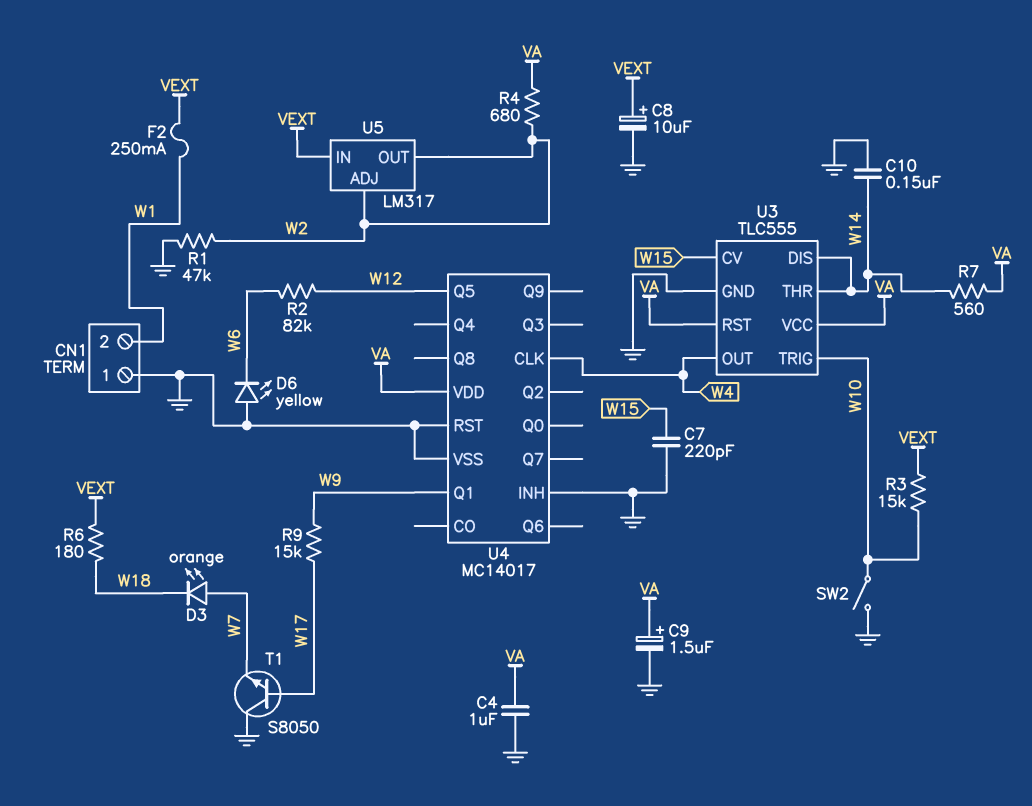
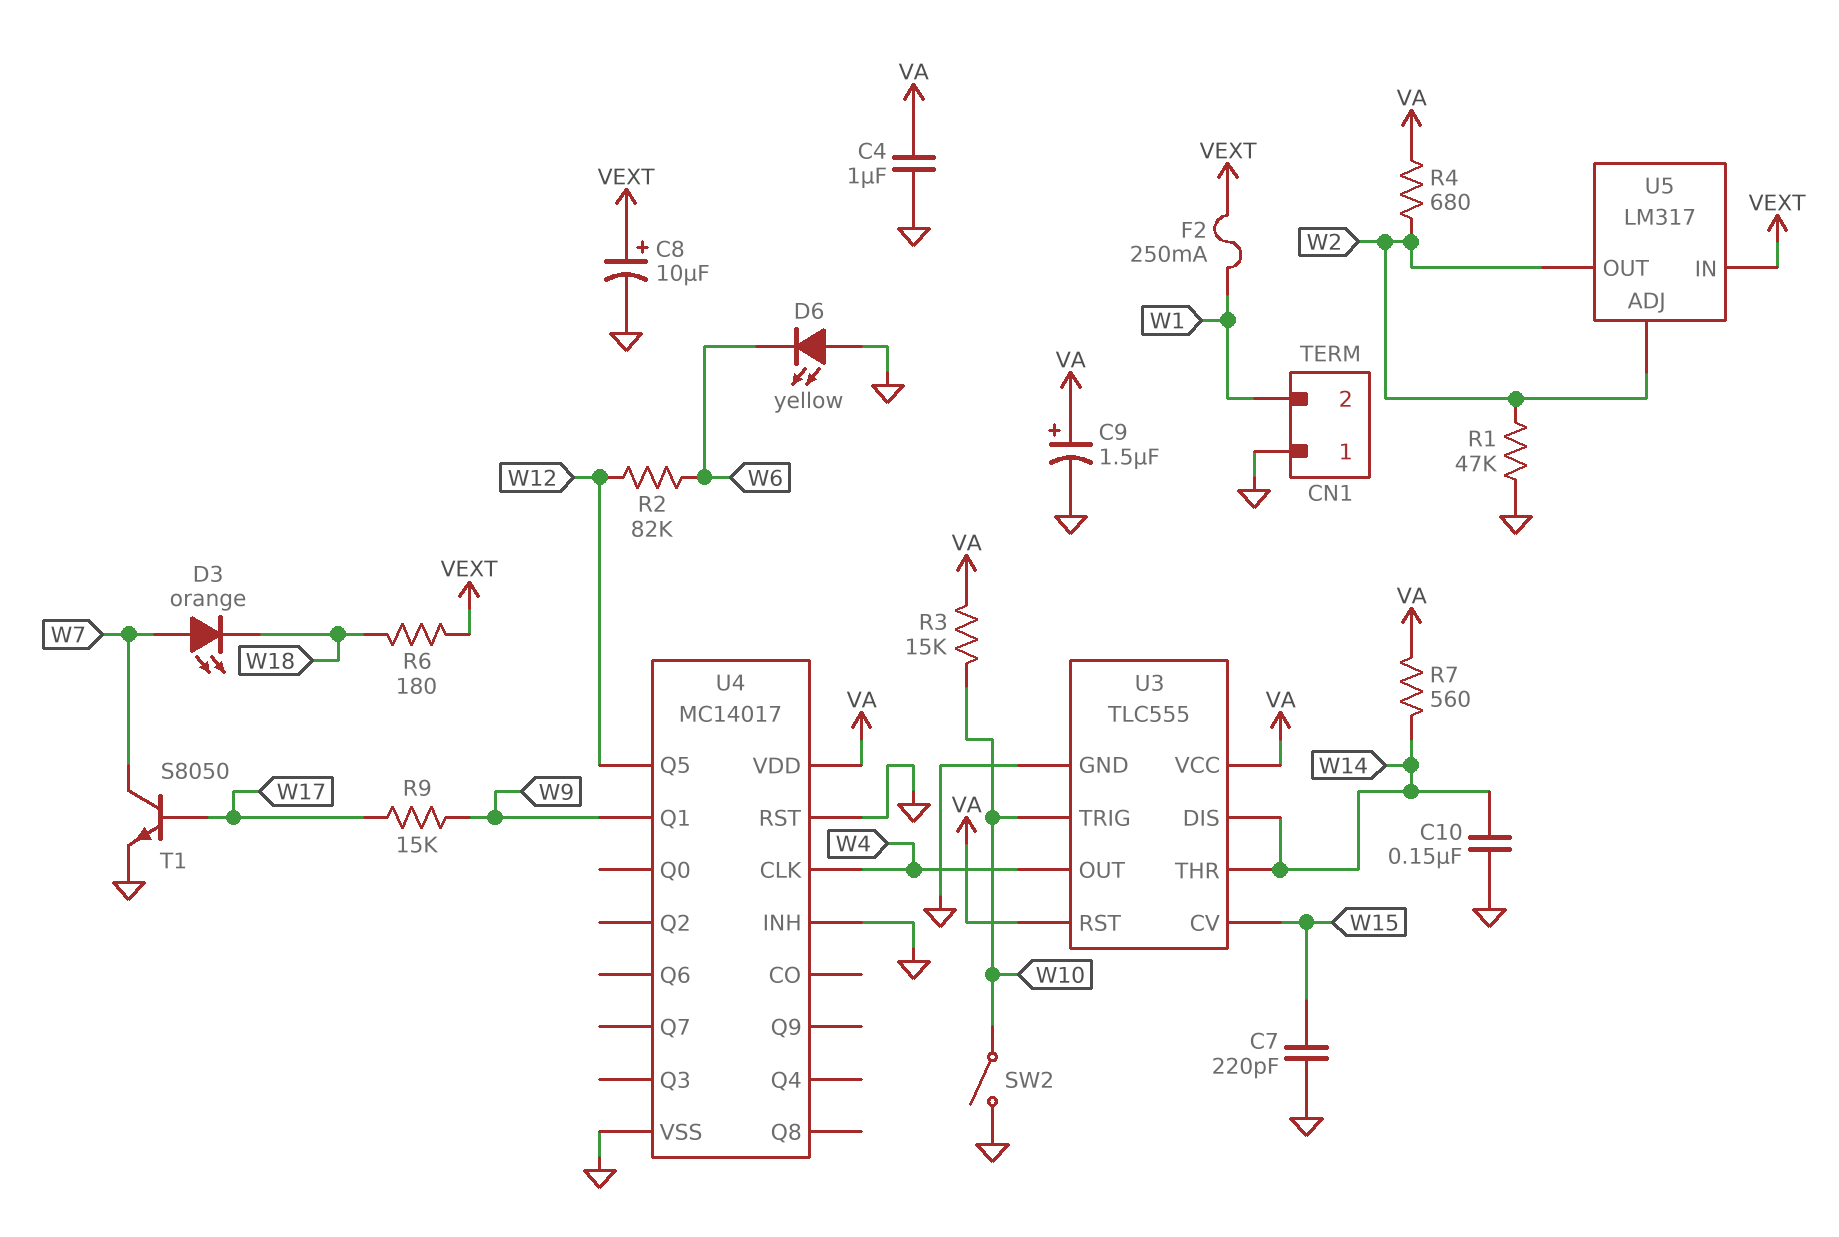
R3: 15k (VEXT, W10) -> 15k (VA, W10)
T1: NPN S8050 (B W17, C GND, E W7) -> NPN S8050 (B W17, C W7, E GND)

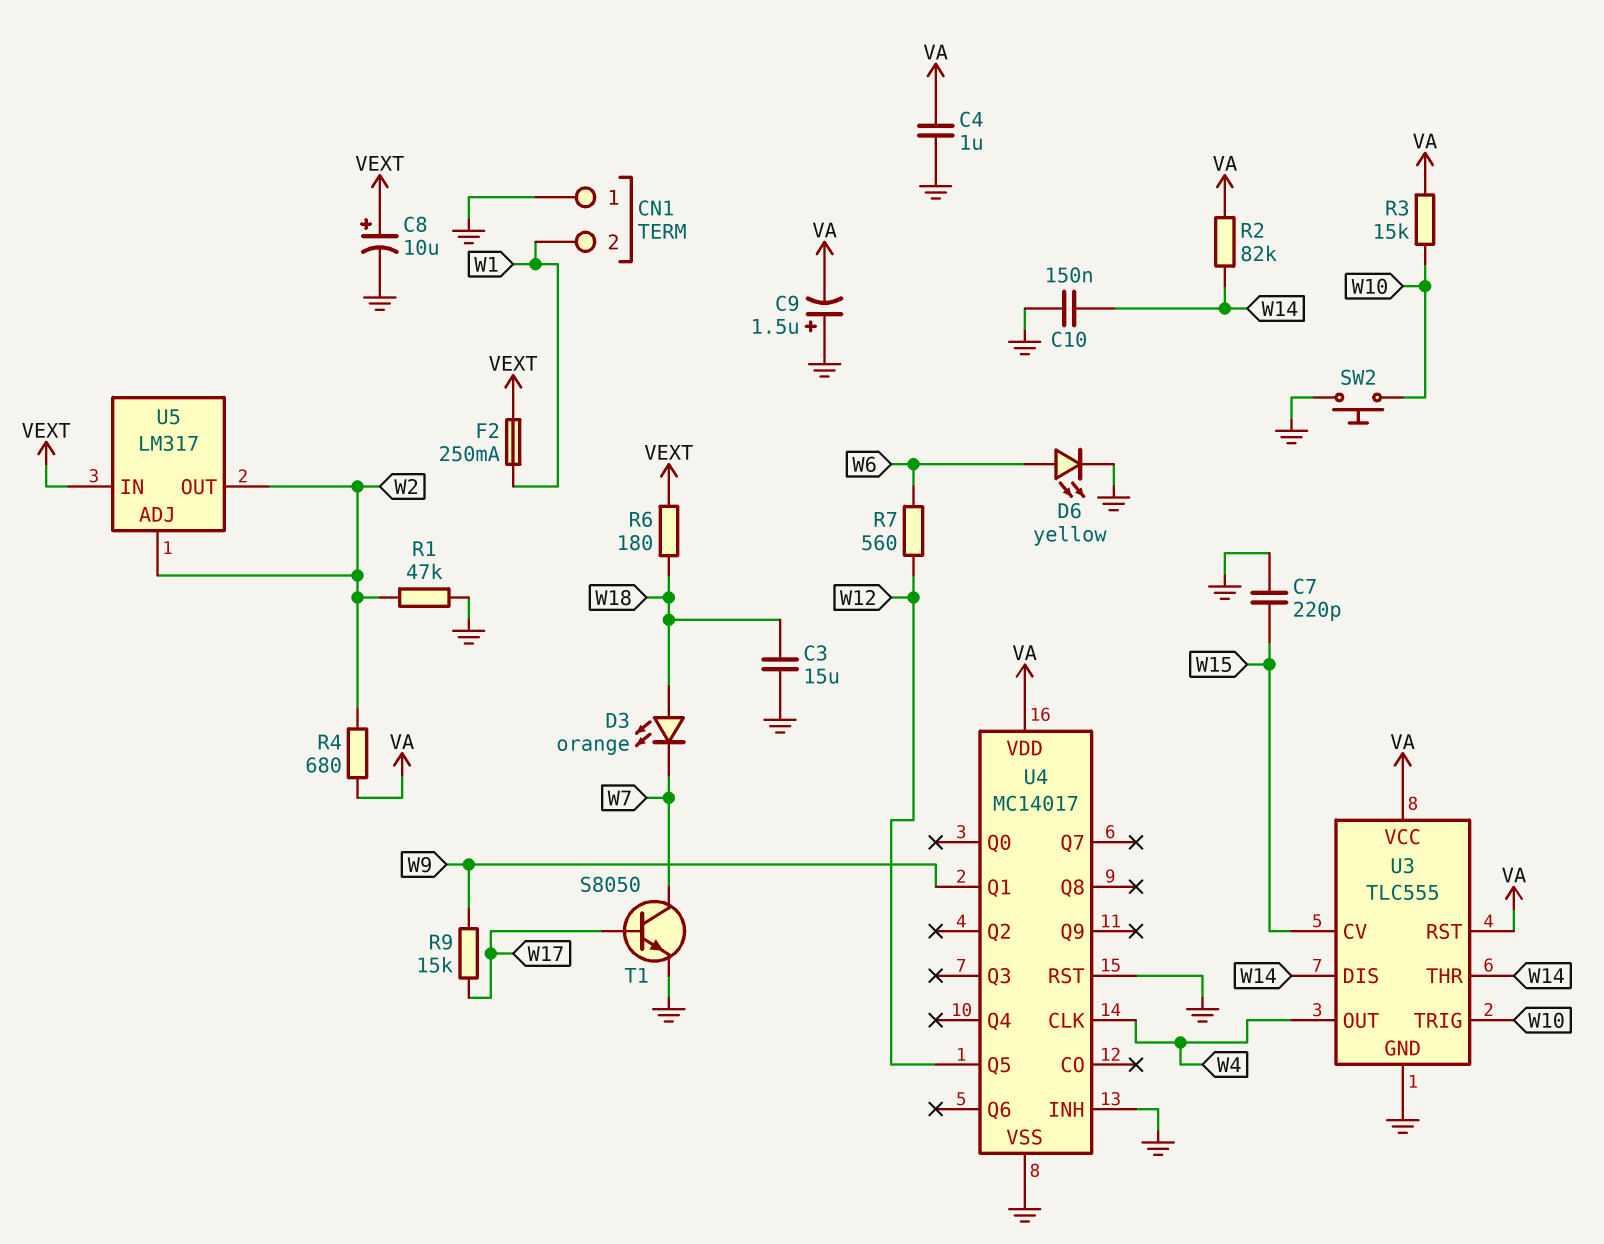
C3: none -> 15uF (GND, W18)
C9: 1.5uF (plus VA, minus GND) -> 1.5uF (plus GND, minus VA)
D3: LED orange (A W7, K W18) -> LED orange (A W18, K W7)
D6: LED yellow (A GND, K W6) -> LED yellow (A W6, K GND)
R2: 82k (W6, W12) -> 82k (VA, W14)
R7: 560 (VA, W14) -> 560 (W6, W12)
SW2: switch (GND, W10) -> button (GND, W10)

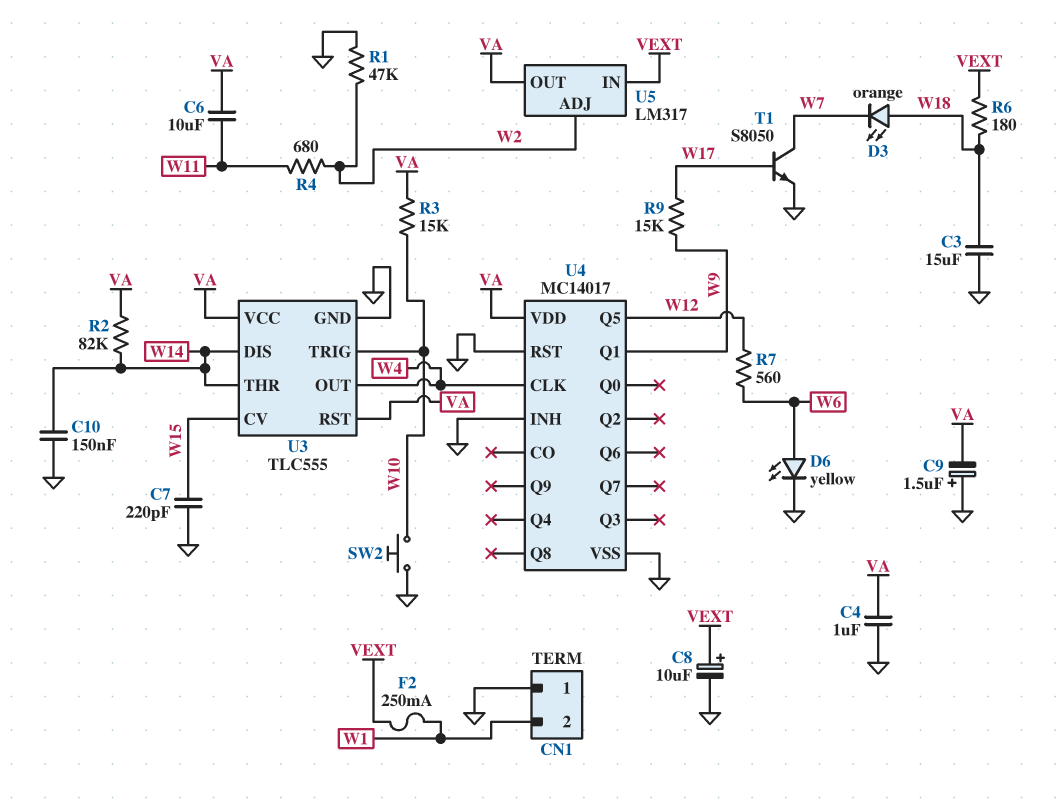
C6: none -> 10uF (VA, W11)
R4: 680 (VA, W2) -> 680 (W2, W11)
U5 pin OUT: W2 -> VA

